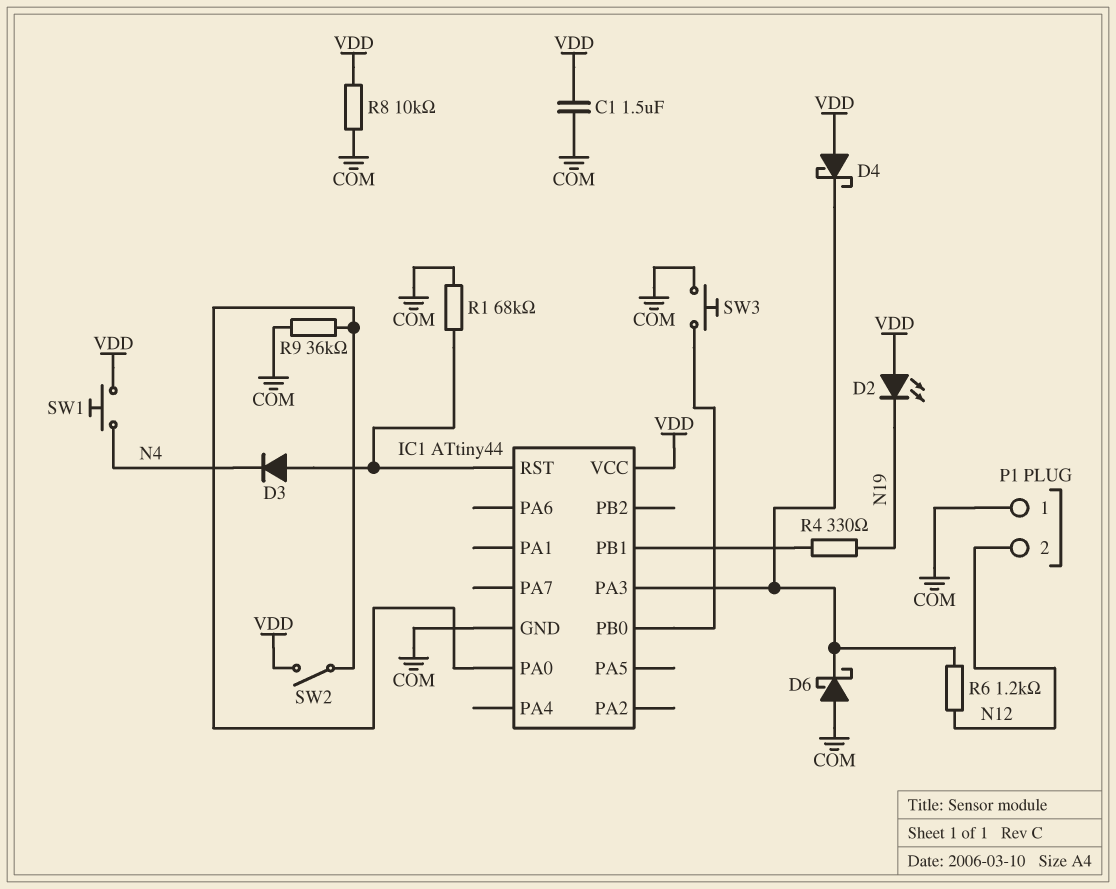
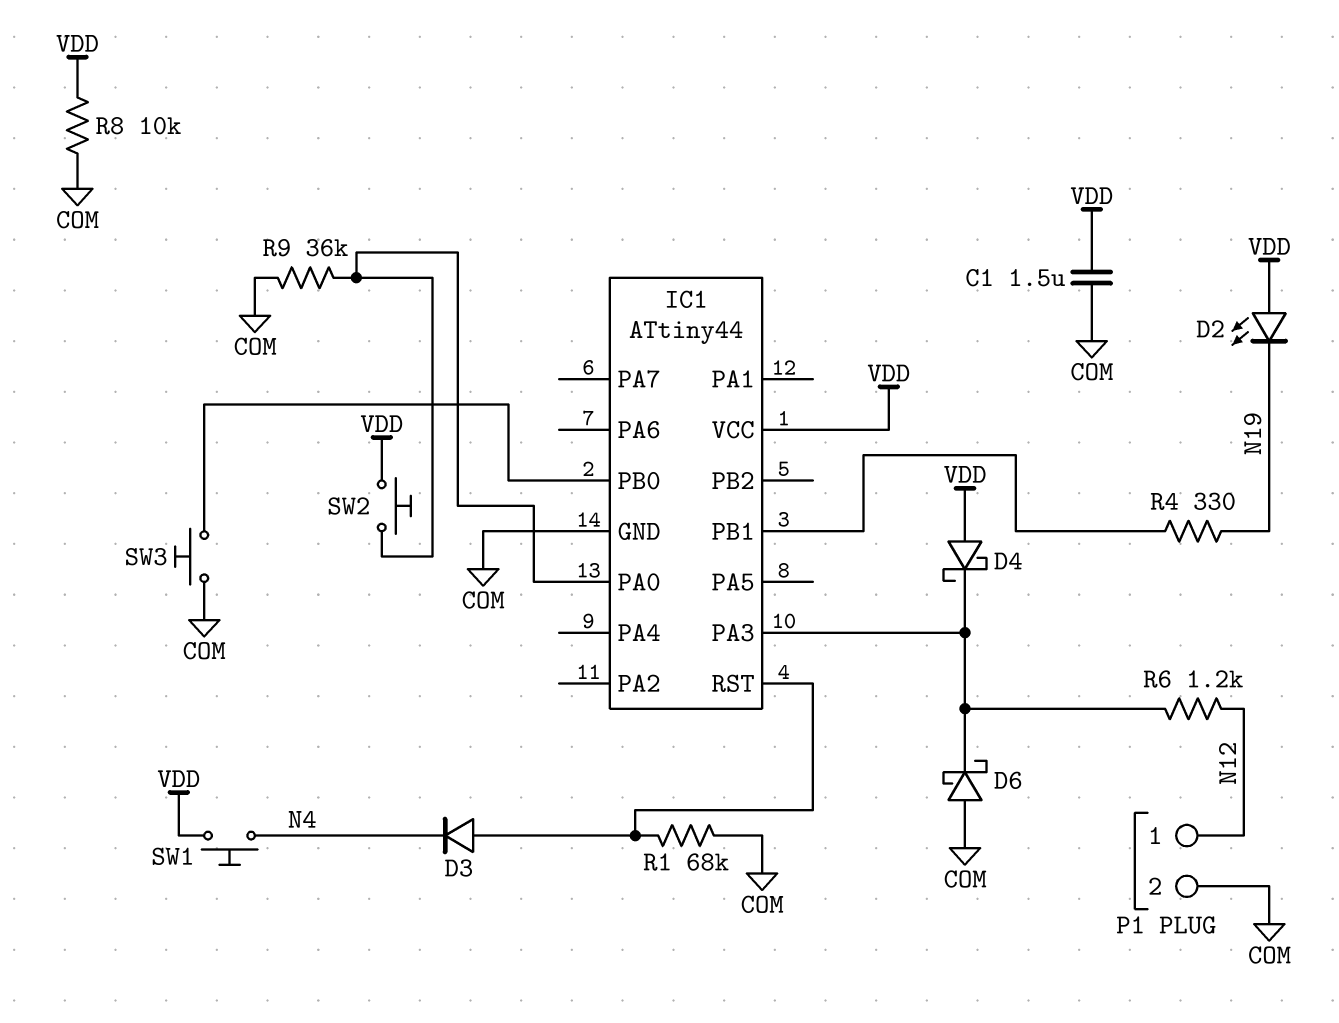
P1 pin 1: COM -> N12
P1 pin 2: N12 -> COM
SW2: switch (IC1/PA0, VDD) -> button (IC1/PA0, VDD)

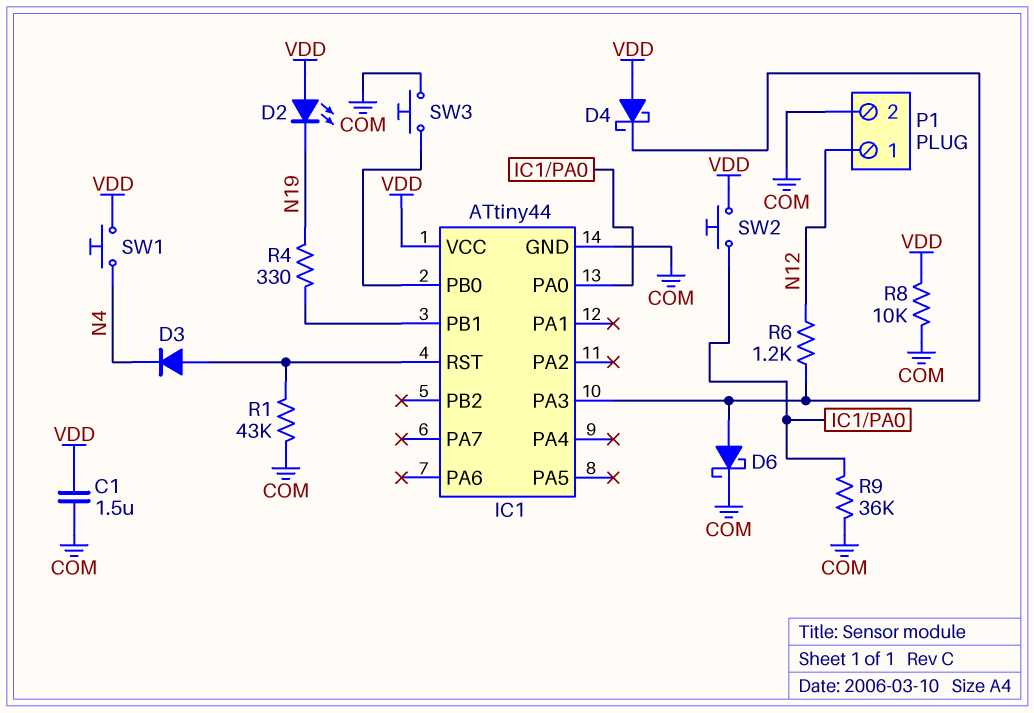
D6: schottky (A COM, K IC1/PA3) -> schottky (A IC1/PA3, K COM)
R1: 68k (COM, IC1/RST) -> 43k (COM, IC1/RST)

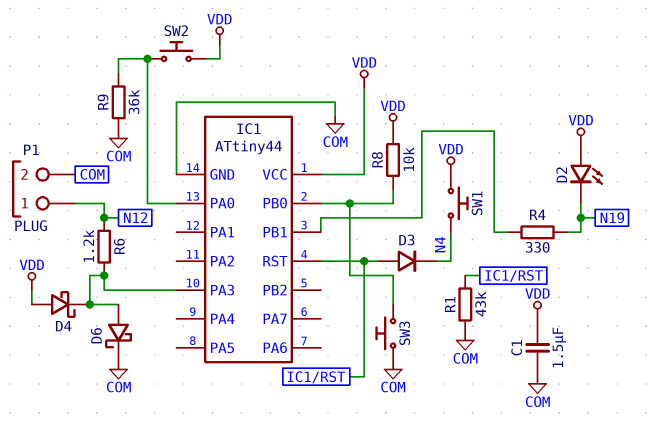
R8: 10k (COM, VDD) -> 10k (IC1/PB0, VDD)

